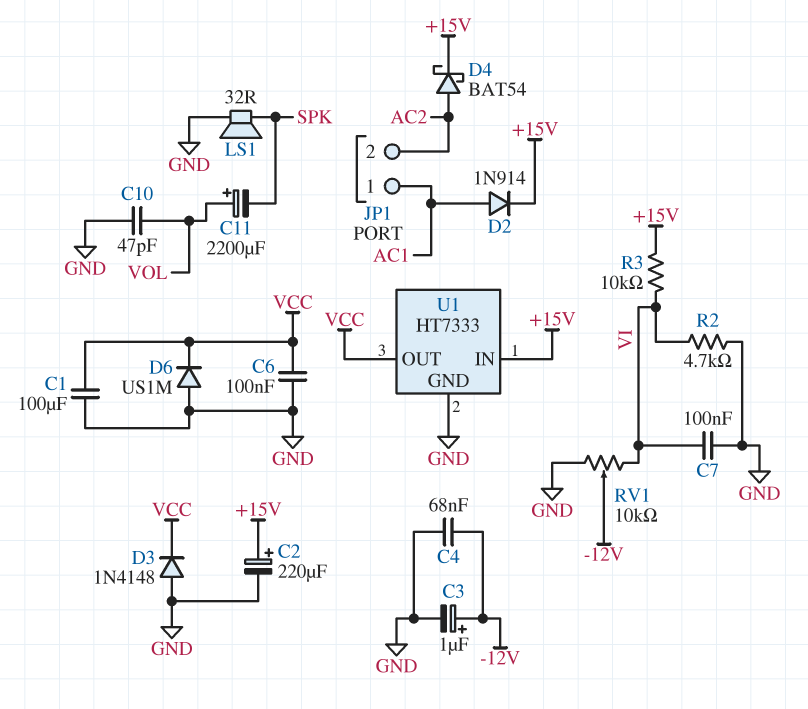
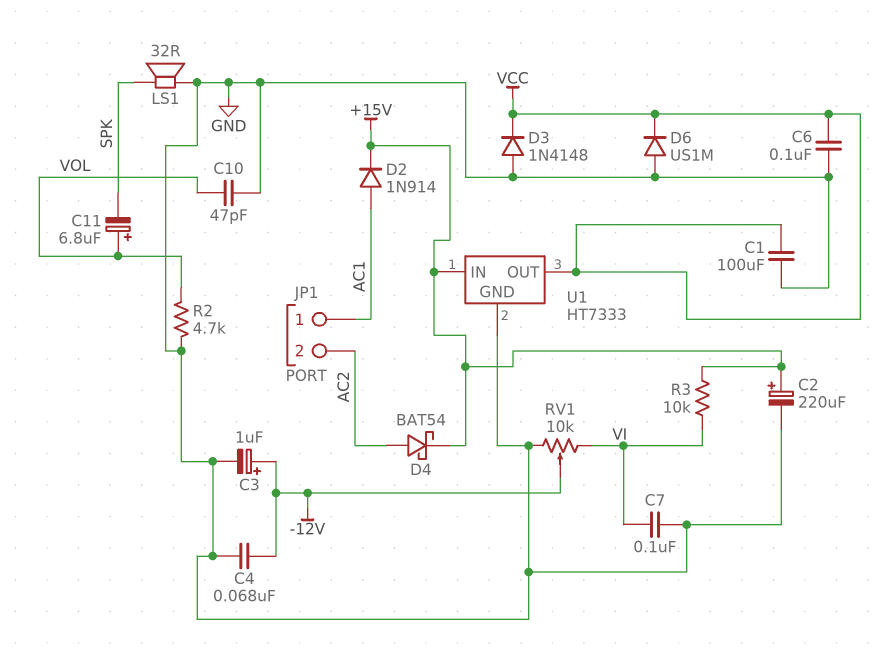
C11: 2200uF (plus VOL, minus SPK) -> 6.8uF (plus VOL, minus SPK)
R2: 4.7k (GND, VI) -> 4.7k (GND, VOL)

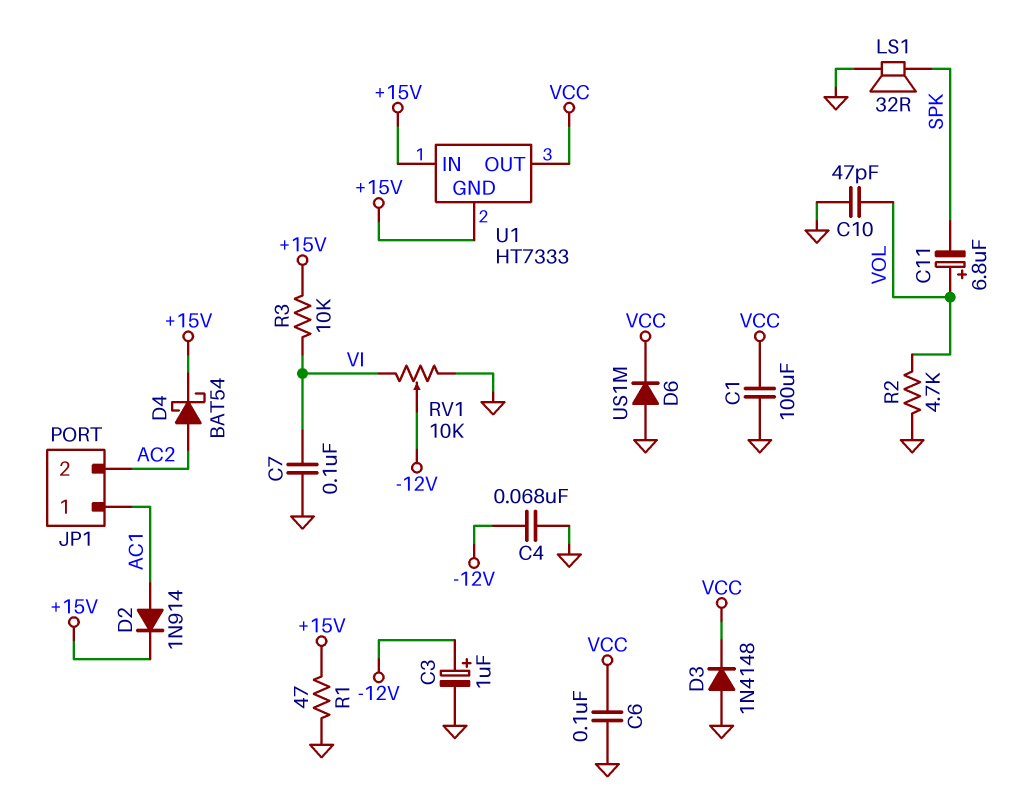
C2: 220uF (plus +15V, minus GND) -> none
R1: none -> 47 (+15V, GND)
U1 pin GND: GND -> +15V

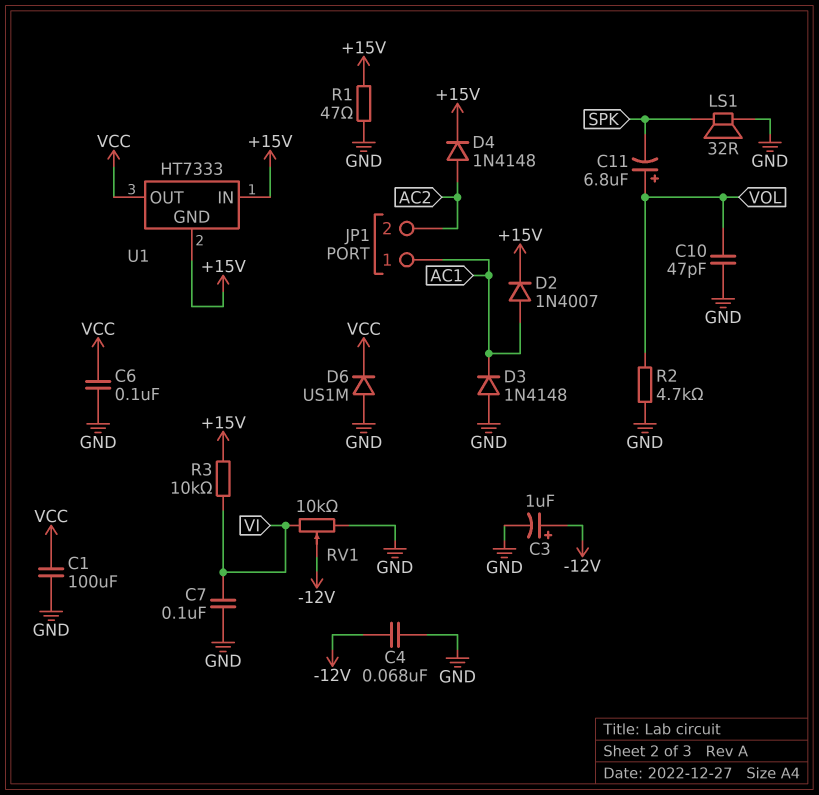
D2: diode 1N914 (A AC1, K +15V) -> diode 1N4007 (A AC1, K +15V)
D3: diode 1N4148 (A GND, K VCC) -> diode 1N4148 (A GND, K AC1)
D4: schottky BAT54 (A AC2, K +15V) -> diode 1N4148 (A AC2, K +15V)

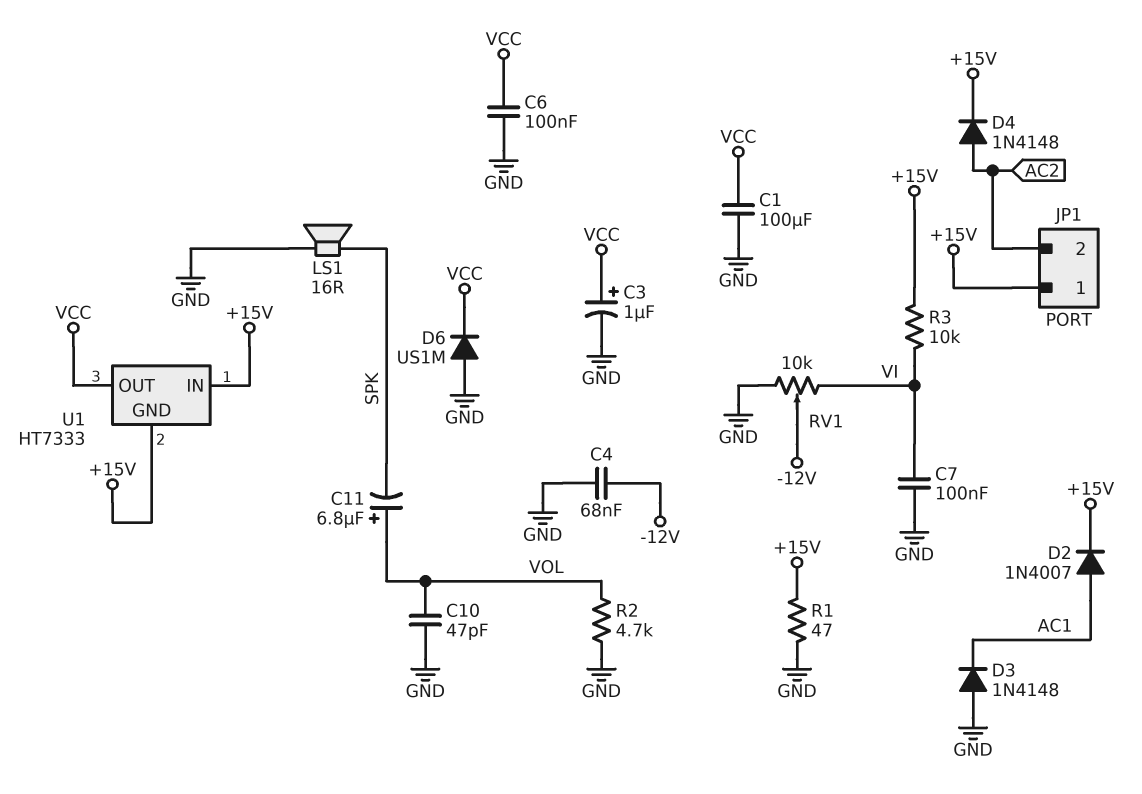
C3: 1uF (plus -12V, minus GND) -> 1uF (plus VCC, minus GND)
JP1 pin 1: AC1 -> +15V
LS1: speaker 32R (GND, SPK) -> speaker 16R (GND, SPK)

